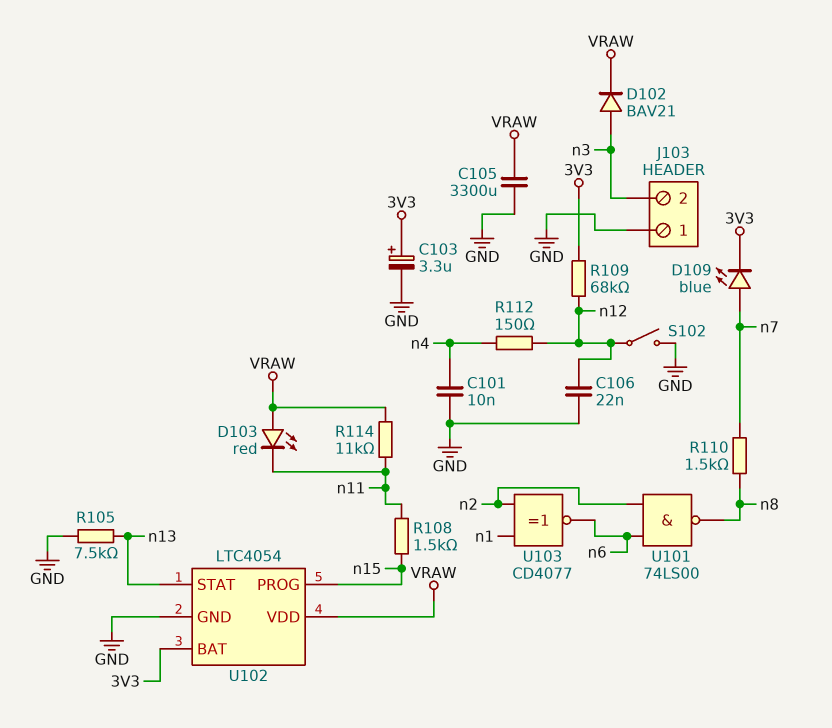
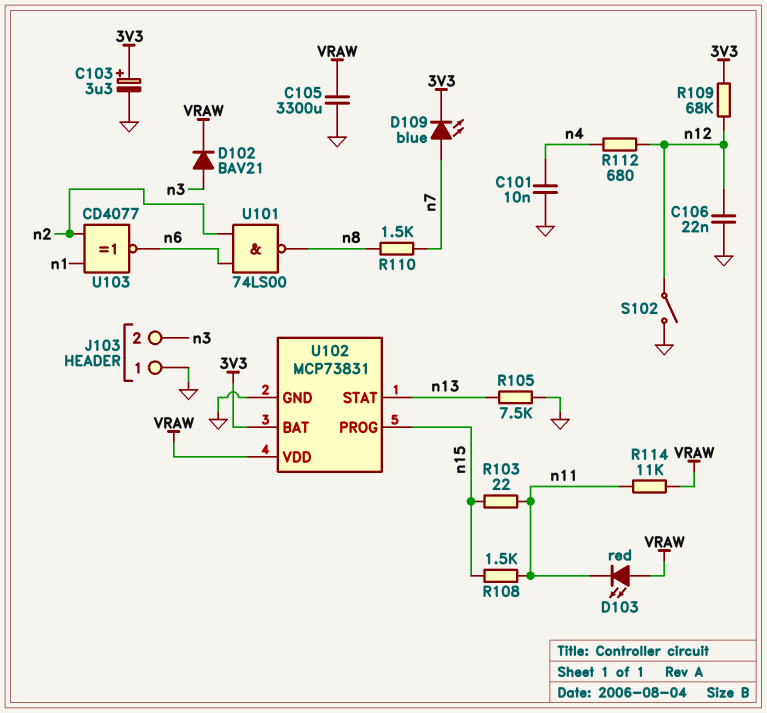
R103: none -> 22 (n11, n15)
R112: 150 (n4, n12) -> 680 (n4, n12)
U102: LTC4054 -> MCP73831

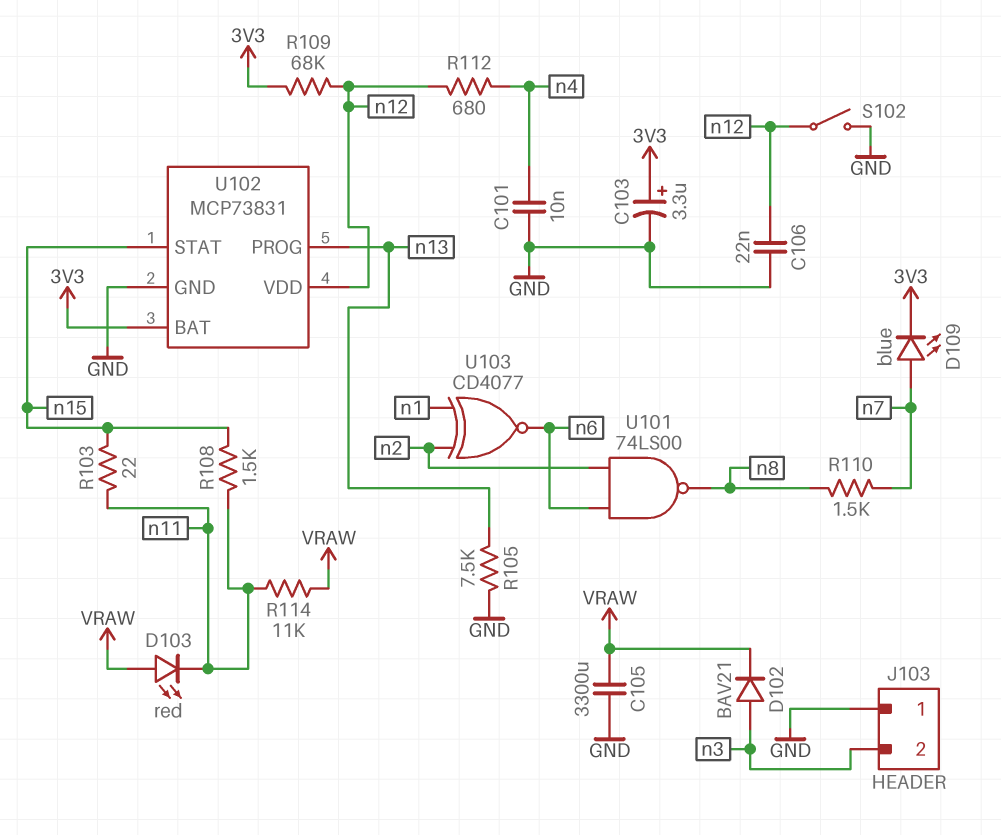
U102 pin PROG: n15 -> n13
U102 pin STAT: n13 -> n15
U102 pin VDD: VRAW -> n12

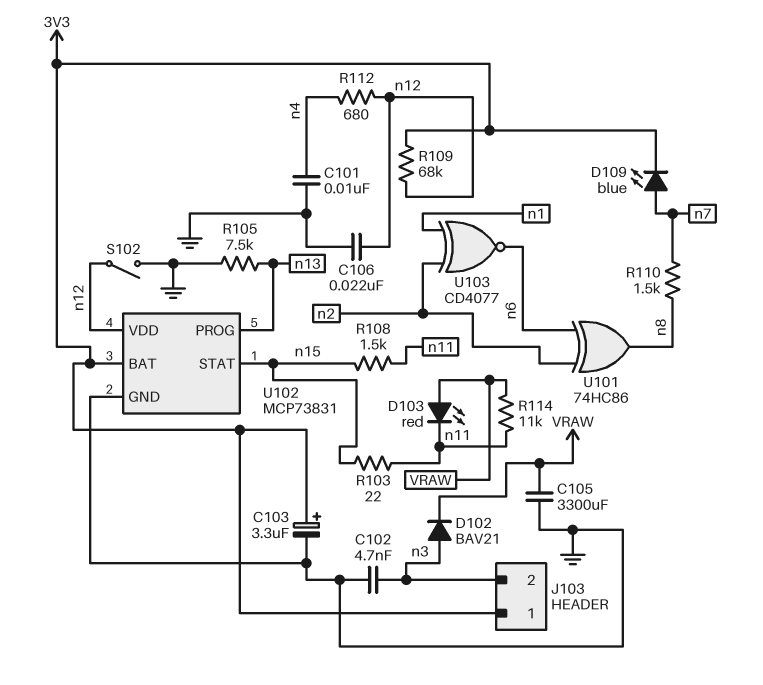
C102: none -> 4.7nF (GND, n3)
J103 pin 1: GND -> 3V3
U101: NAND 74LS00 (in n2, in n6, out n8) -> XOR 74HC86 (in n2, in n6, out n8)

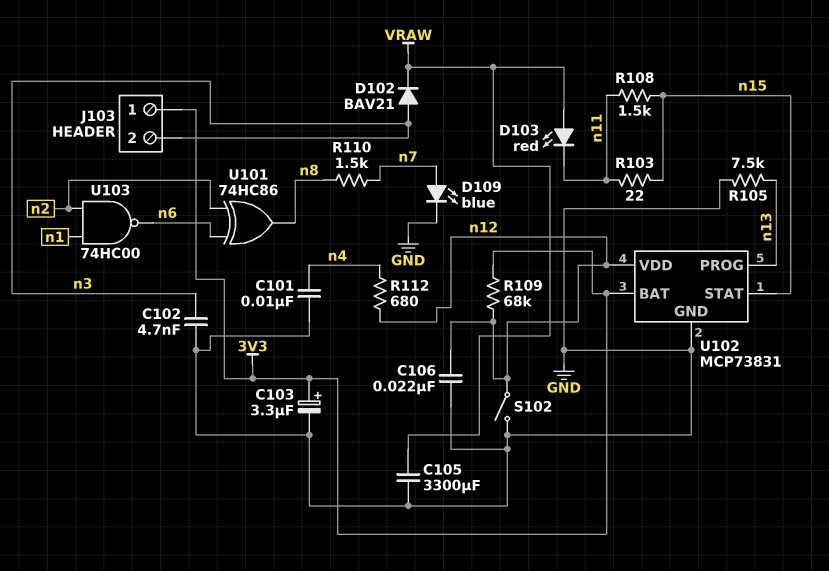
D109: LED blue (A n7, K 3V3) -> LED blue (A n7, K GND)
R114: 11k (VRAW, n11) -> none
U103: XNOR CD4077 (in n1, in n2, out n6) -> NAND 74HC00 (in n1, in n2, out n6)

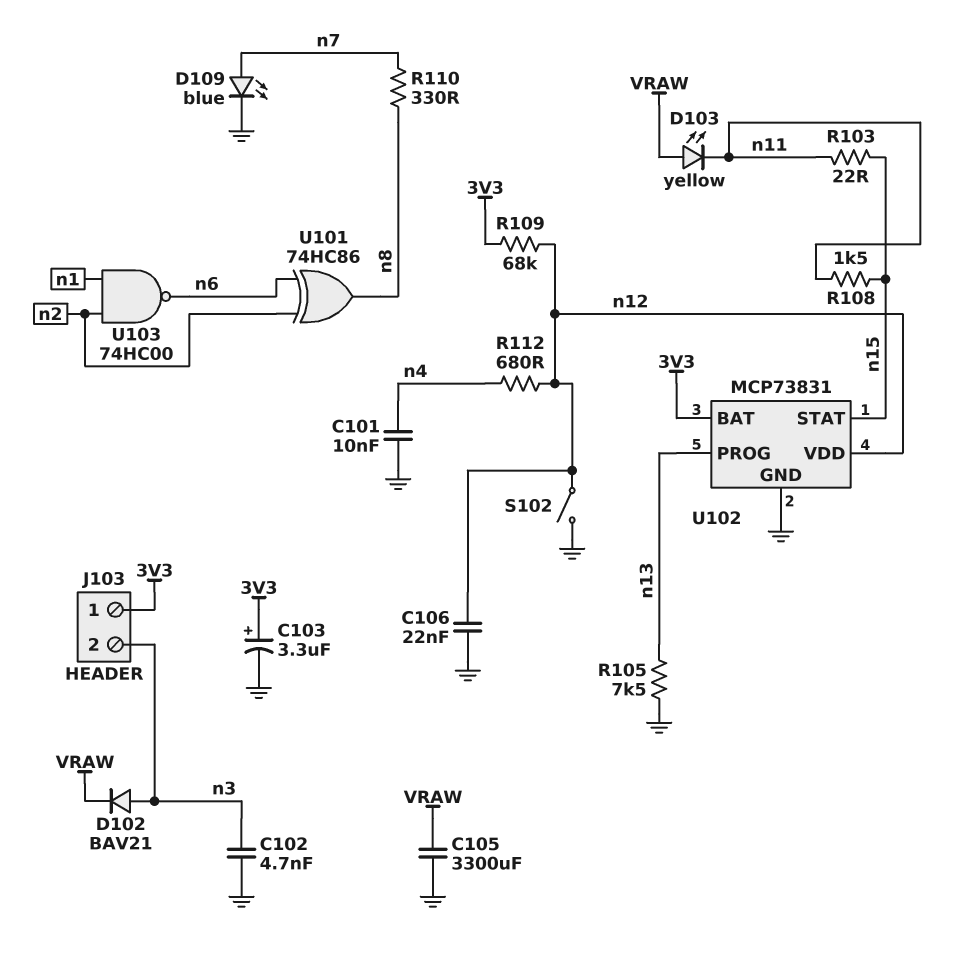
D103: LED red (A VRAW, K n11) -> LED yellow (A VRAW, K n11)
R110: 1.5k (n7, n8) -> 330 (n7, n8)

